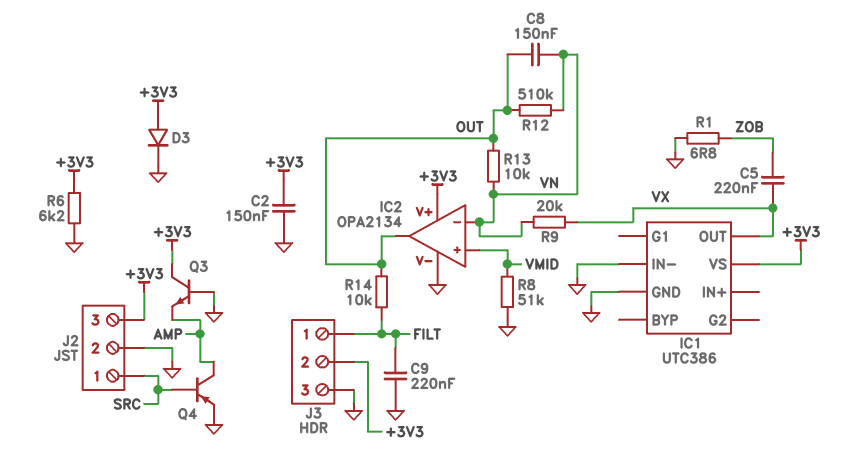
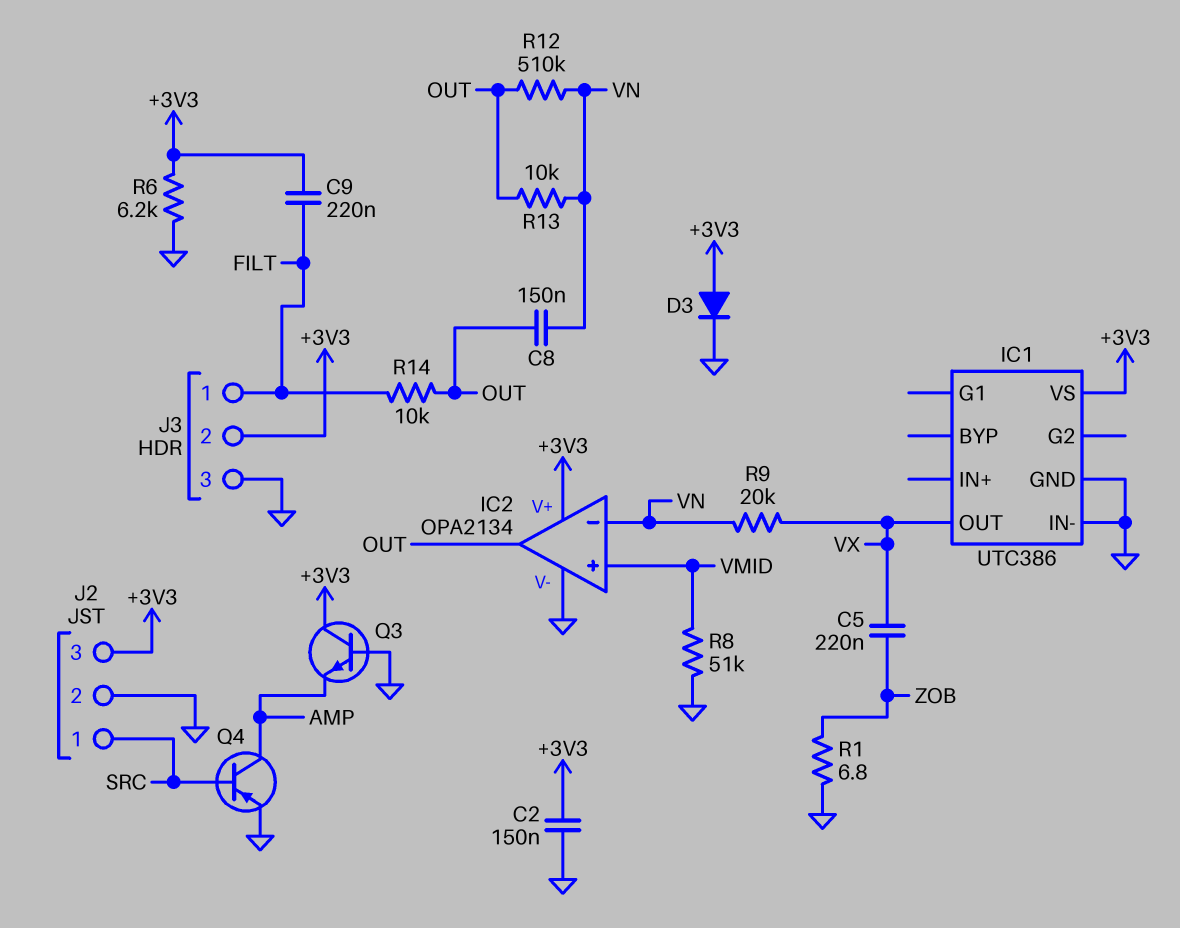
C9: 220nF (FILT, GND) -> 220nF (+3V3, FILT)

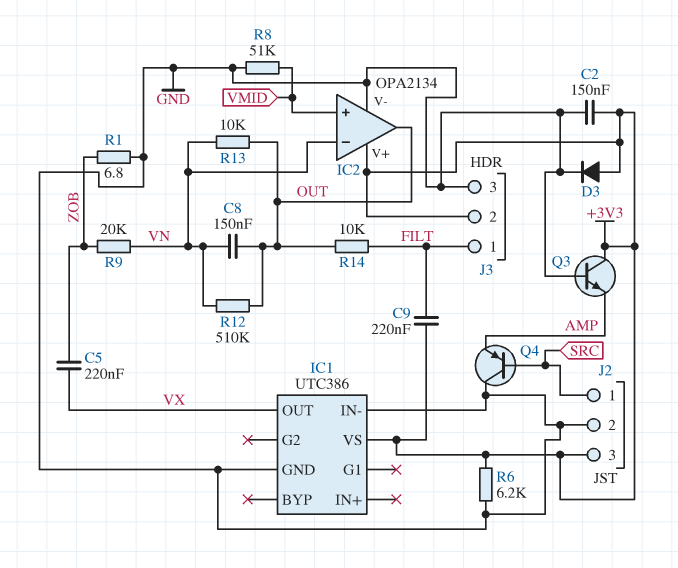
Q4: PNP (B SRC, C AMP, E GND) -> PNP (B SRC, C GND, E AMP)
R9: 20k (VN, VX) -> 20k (VN, ZOB)

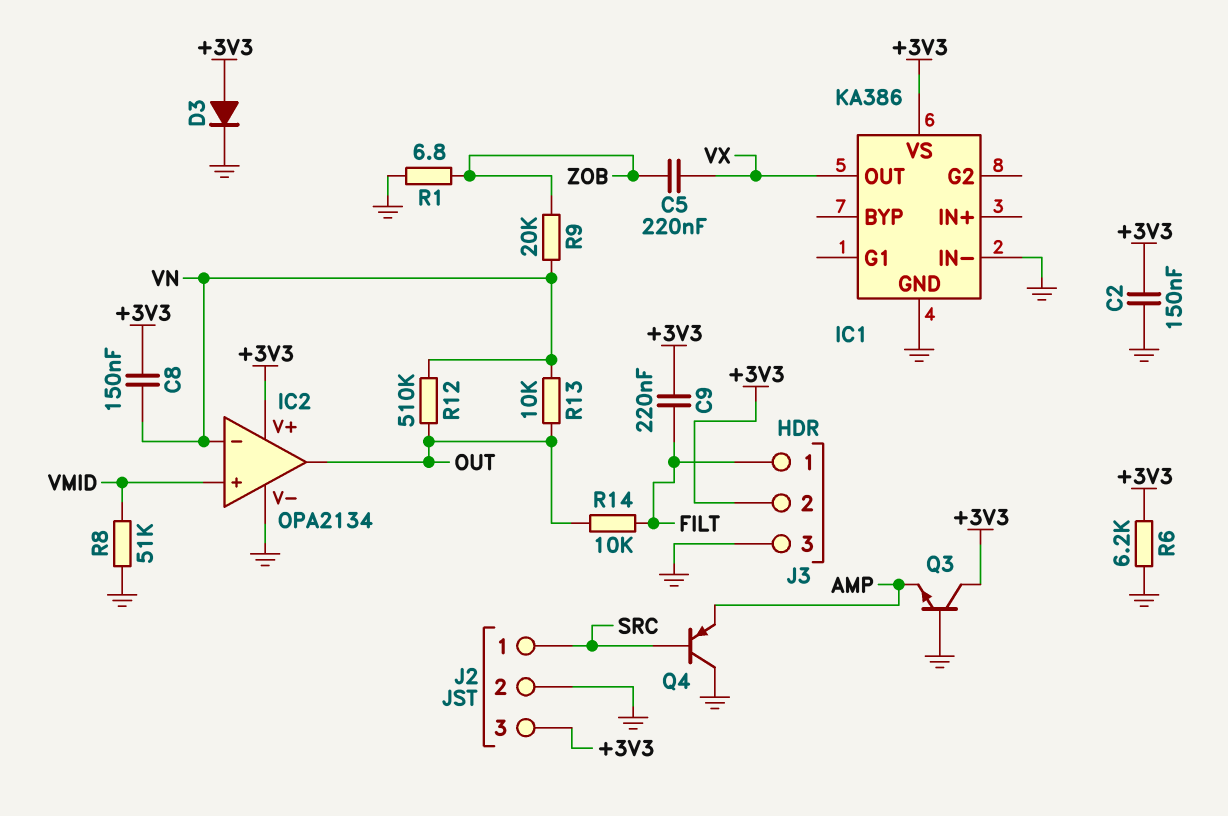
C8: 150nF (OUT, VN) -> 150nF (+3V3, VN)
IC1: UTC386 -> KA386

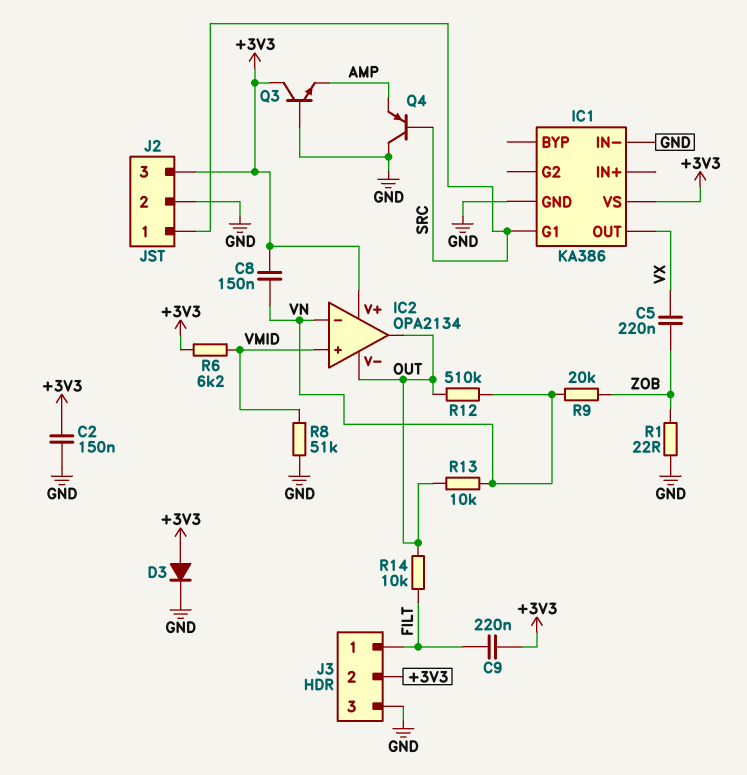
IC1 pin G1: none -> SRC
IC2 pin V-: GND -> OUT
R1: 6.8 (GND, ZOB) -> 22 (GND, ZOB)
R6: 6.2k (+3V3, GND) -> 6.2k (+3V3, VMID)

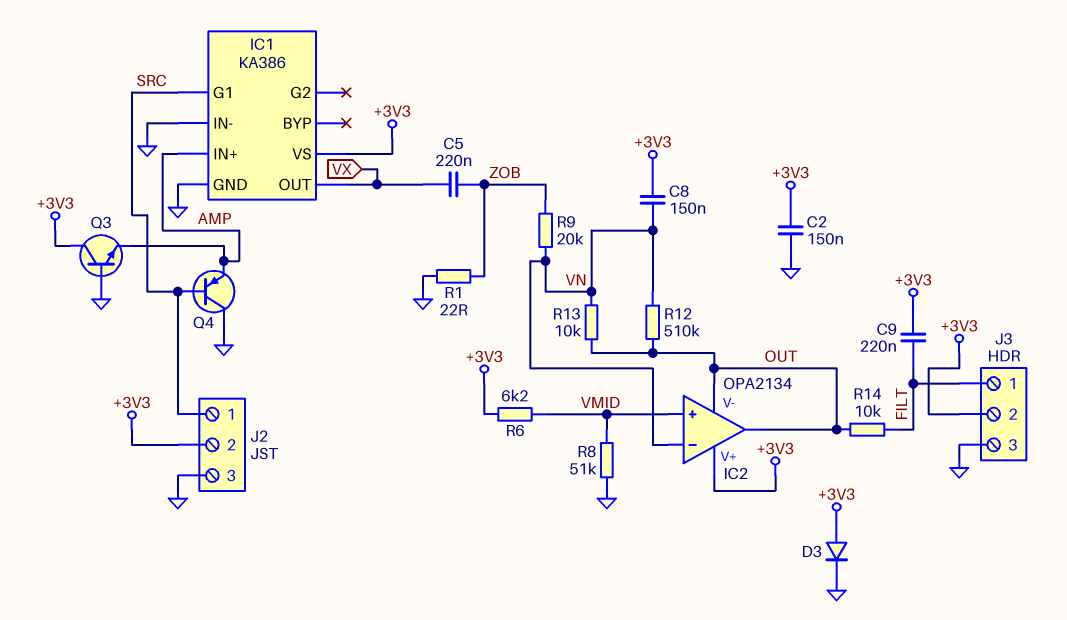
IC1 pin IN+: none -> AMP
J2 pin 2: GND -> +3V3
J2 pin 3: +3V3 -> GND

